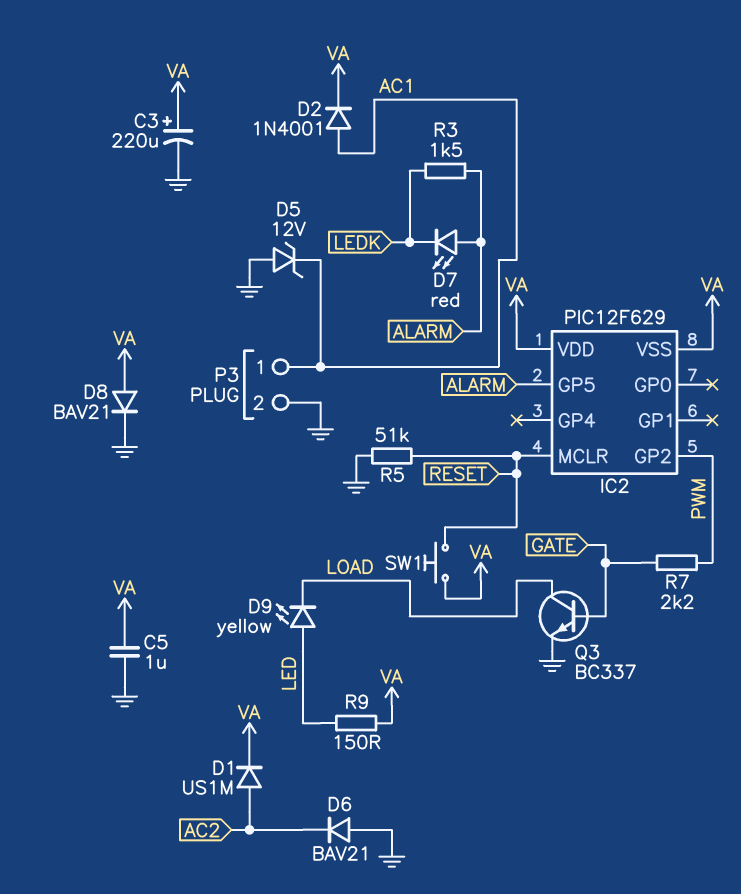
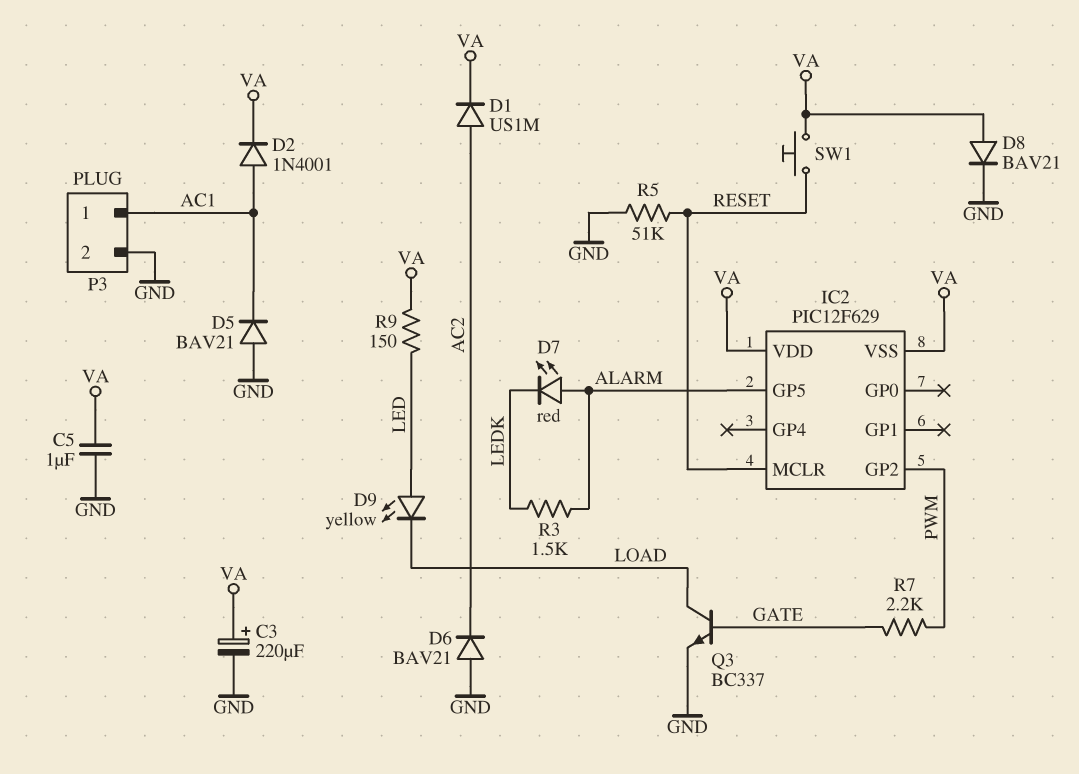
D5: zener 12V (A GND, K AC1) -> diode BAV21 (A GND, K AC1)

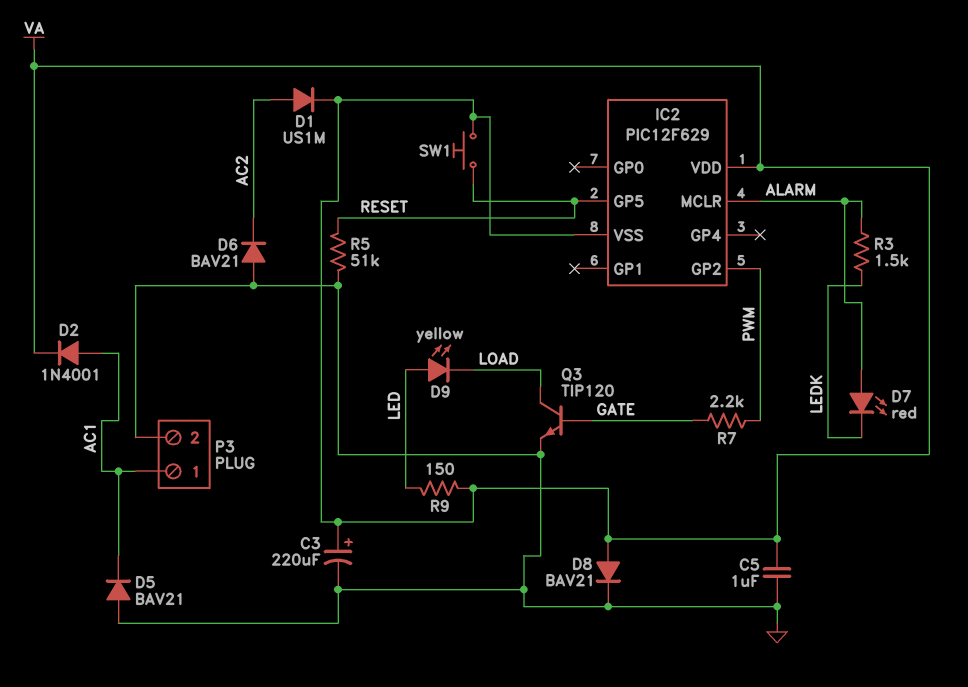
IC2 pin GP5: ALARM -> RESET
IC2 pin MCLR: RESET -> ALARM
Q3: NPN BC337 (B GATE, C LOAD, E GND) -> NPN TIP120 (B GATE, C LOAD, E GND)

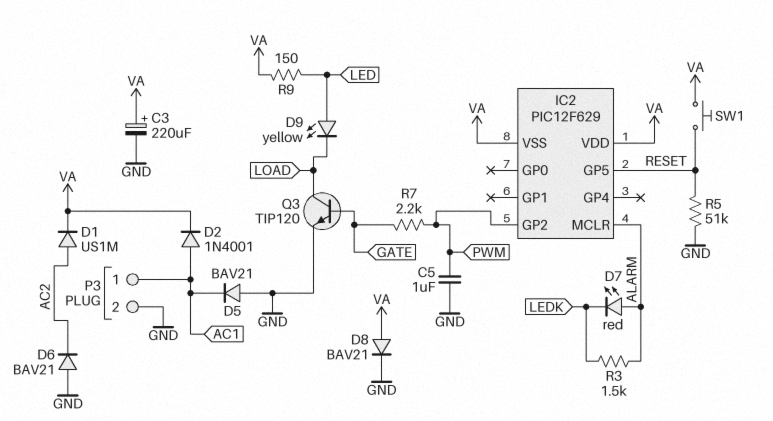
C5: 1uF (GND, VA) -> 1uF (GND, PWM)

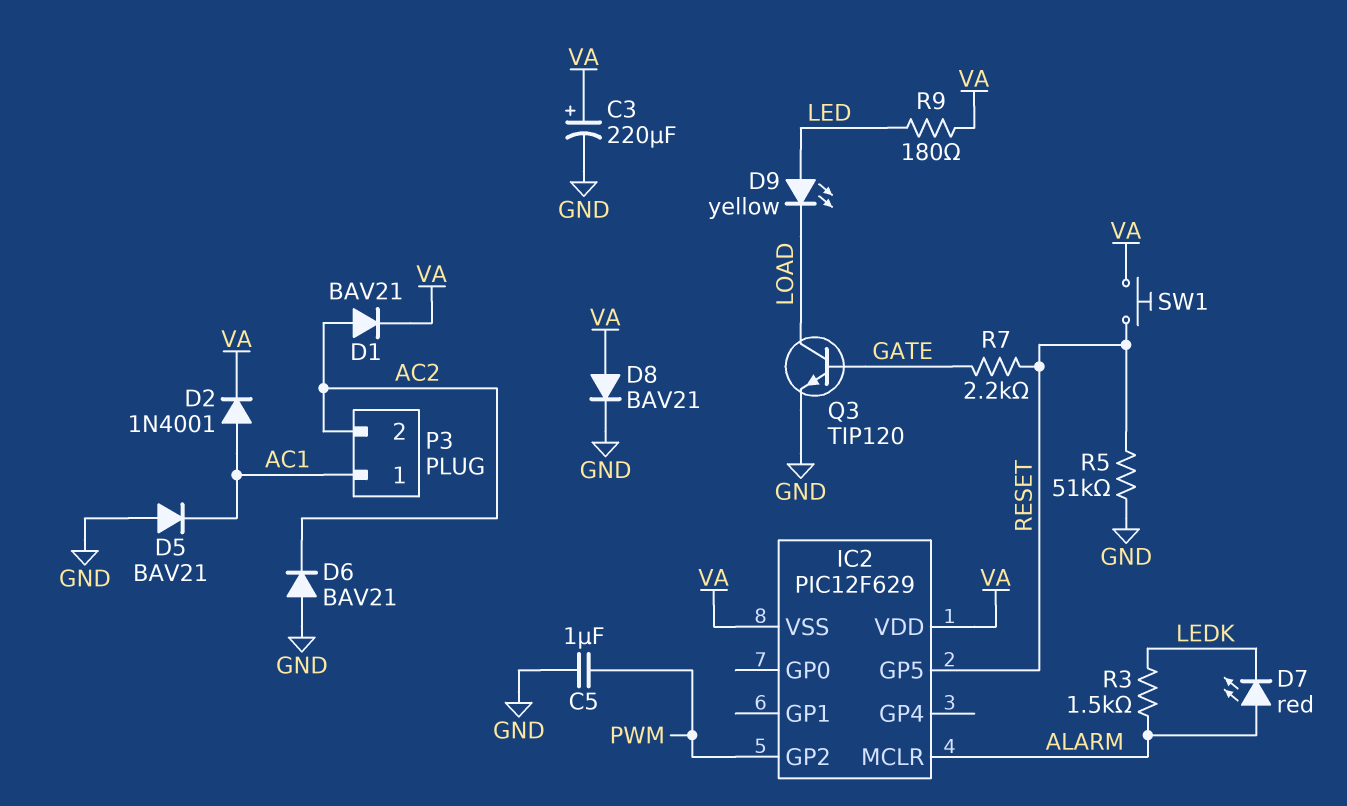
D1: diode US1M (A AC2, K VA) -> diode BAV21 (A AC2, K VA)
P3 pin 2: GND -> AC2
R7: 2.2k (GATE, PWM) -> 2.2k (GATE, RESET)
R9: 150 (LED, VA) -> 180 (LED, VA)

